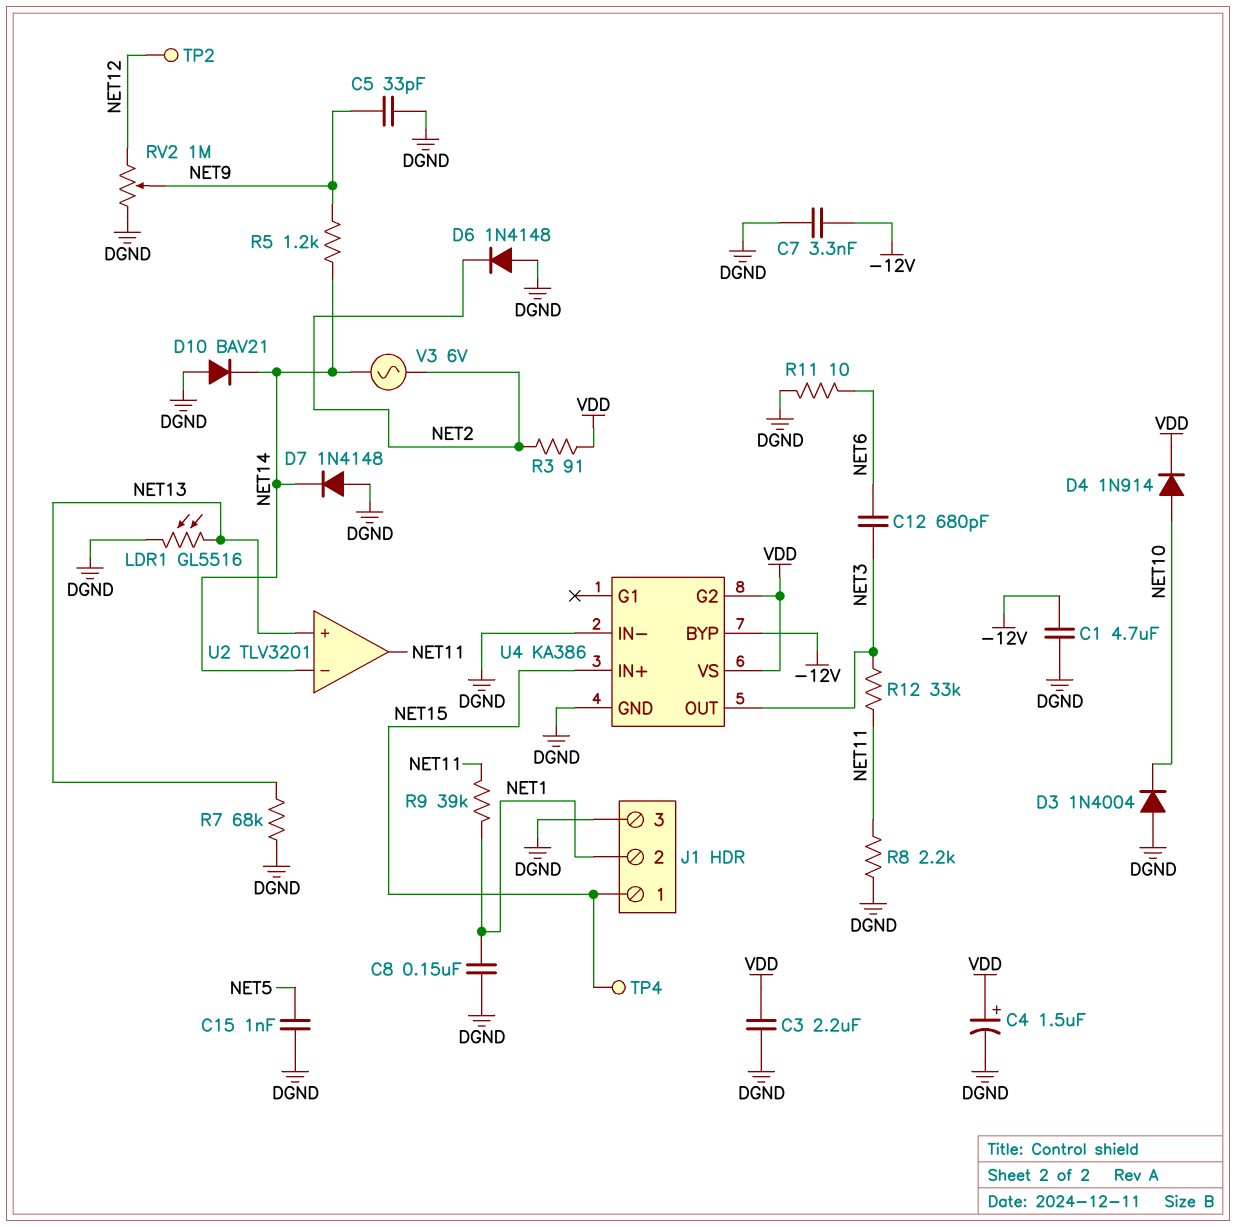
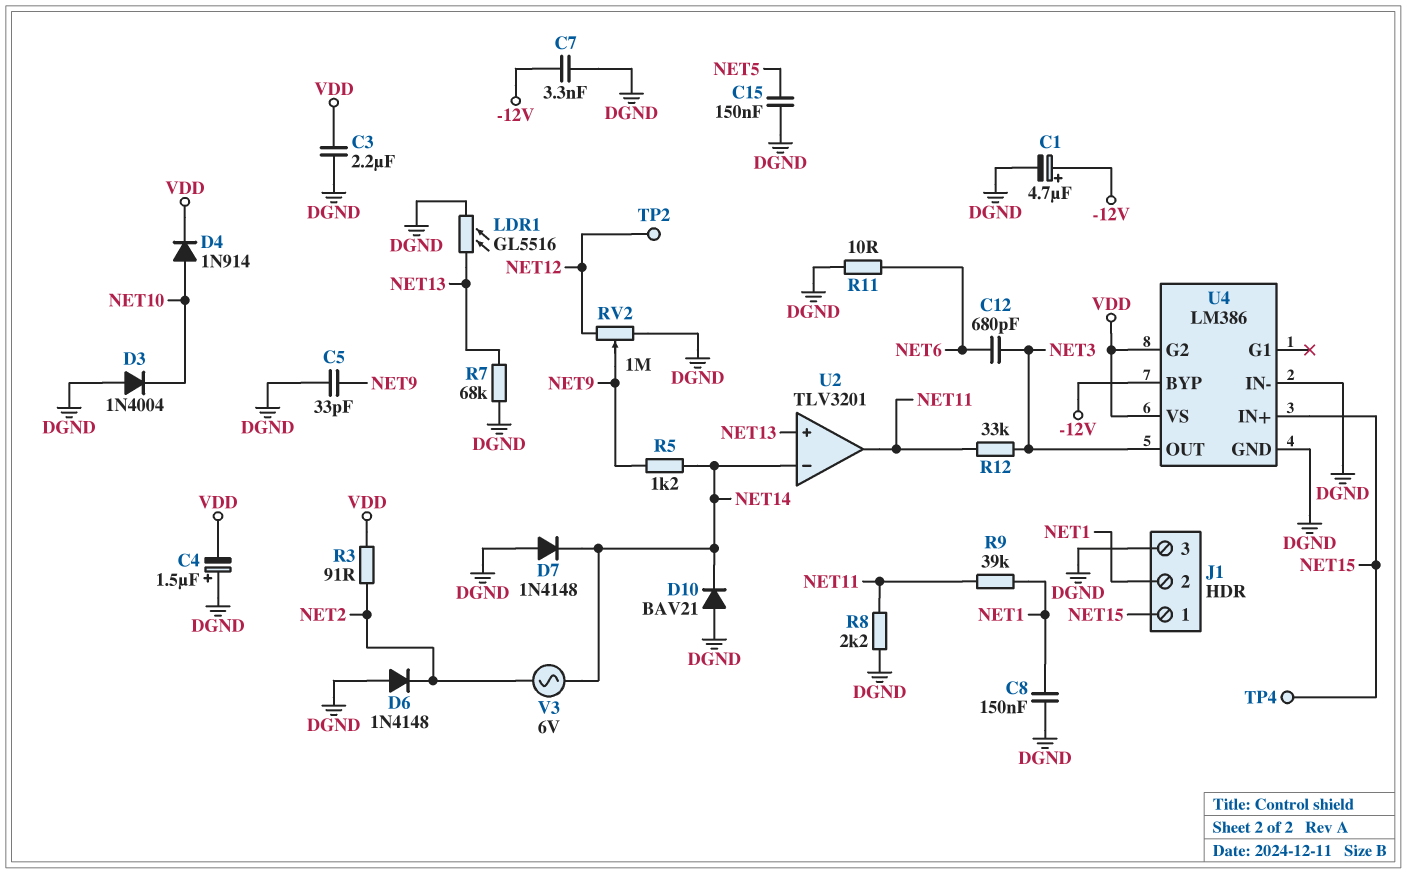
C1: 4.7uF (-12V, DGND) -> 4.7uF (plus -12V, minus DGND)
C4: 1.5uF (plus VDD, minus DGND) -> 1.5uF (plus DGND, minus VDD)
C15: 1nF (DGND, NET5) -> 150nF (DGND, NET5)
U4: KA386 -> LM386

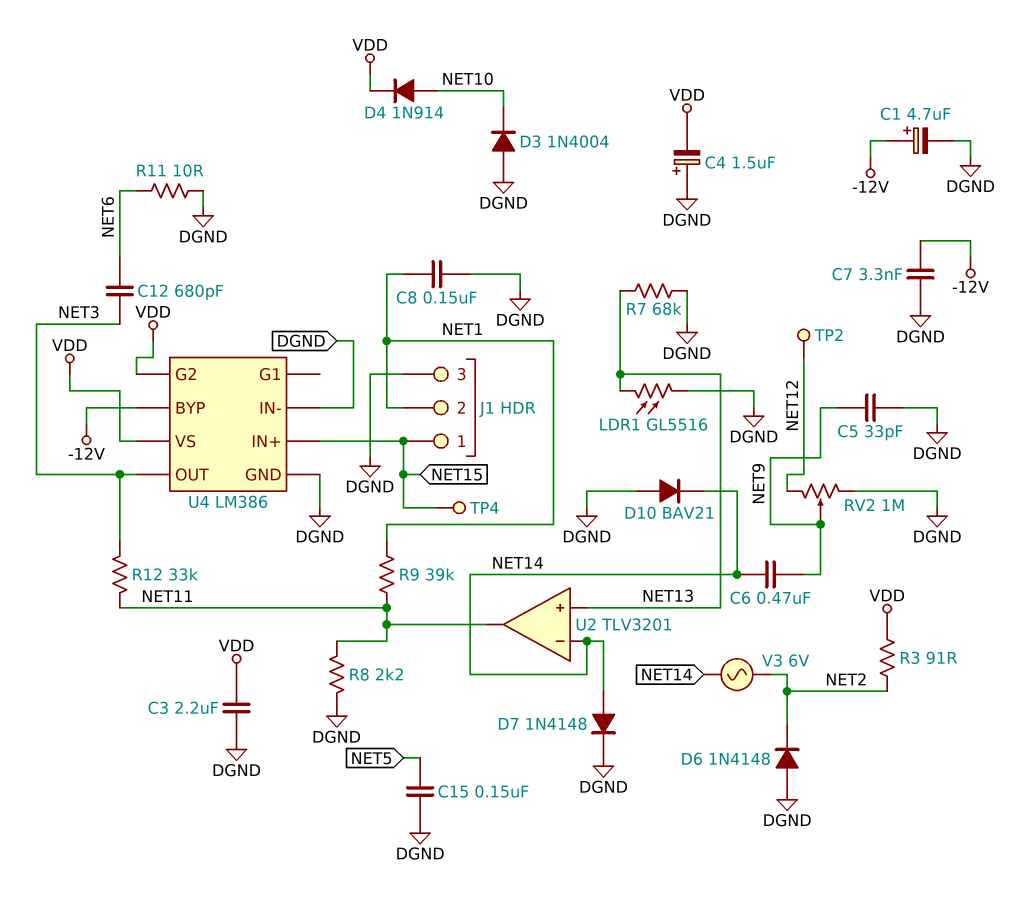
C6: none -> 470nF (NET9, NET14)
D7: diode 1N4148 (A DGND, K NET14) -> diode 1N4148 (A NET14, K DGND)
R5: 1.2k (NET9, NET14) -> none

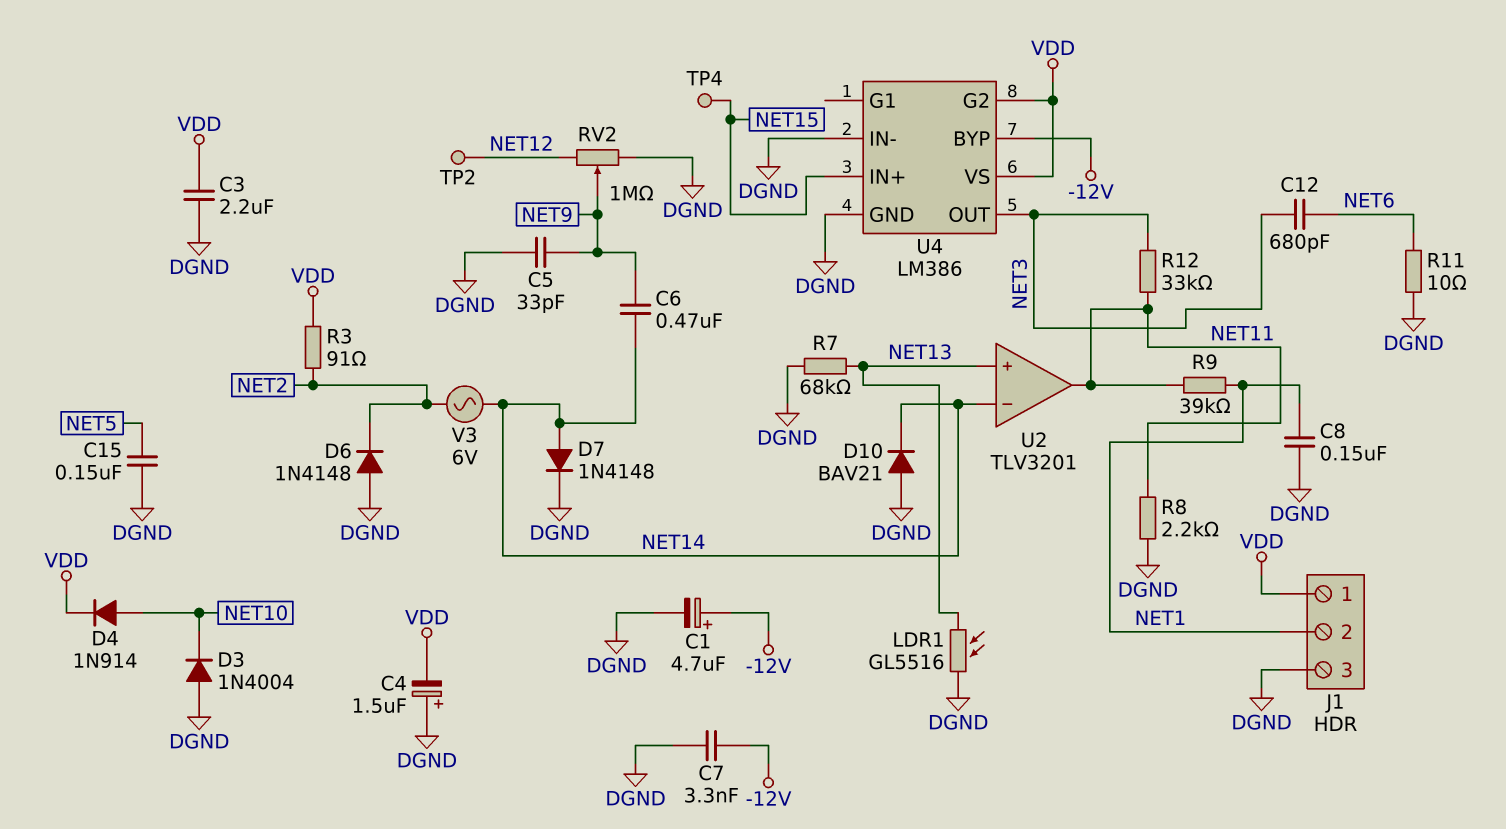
J1 pin 1: NET15 -> VDD

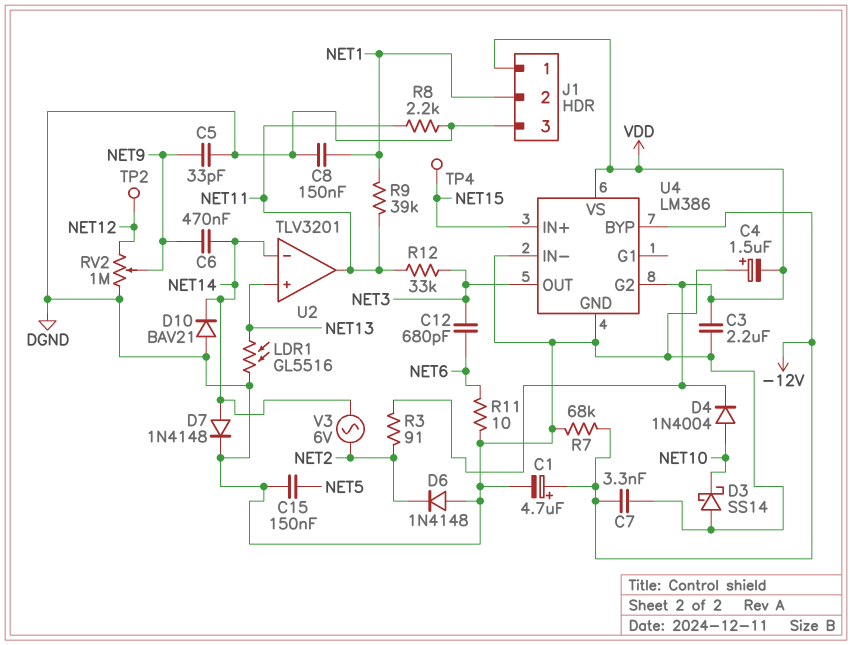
D3: diode 1N4004 (A DGND, K NET10) -> schottky SS14 (A DGND, K NET10)
D4: diode 1N914 (A NET10, K VDD) -> diode 1N4004 (A NET10, K VDD)
R7: 68k (DGND, NET13) -> 68k (-12V, DGND)

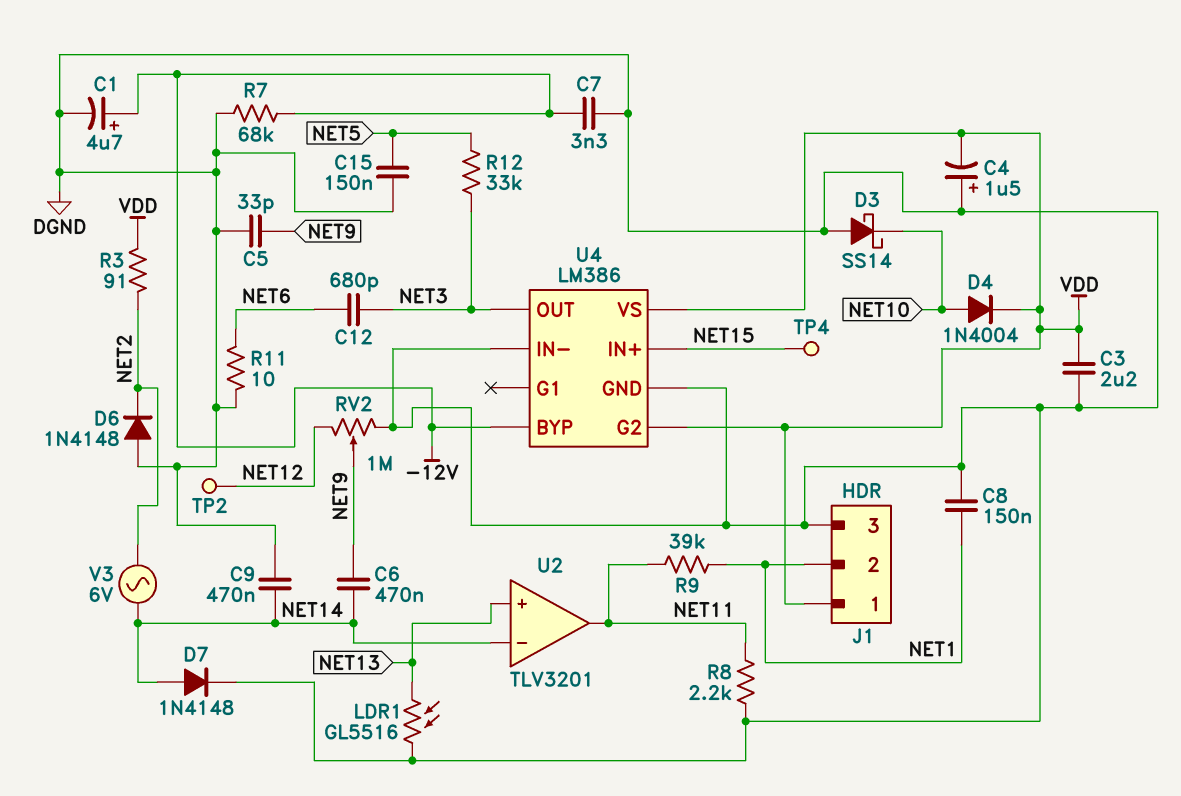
C9: none -> 470nF (DGND, NET14)
D10: diode BAV21 (A DGND, K NET14) -> none
R12: 33k (NET3, NET11) -> 33k (NET3, NET5)

